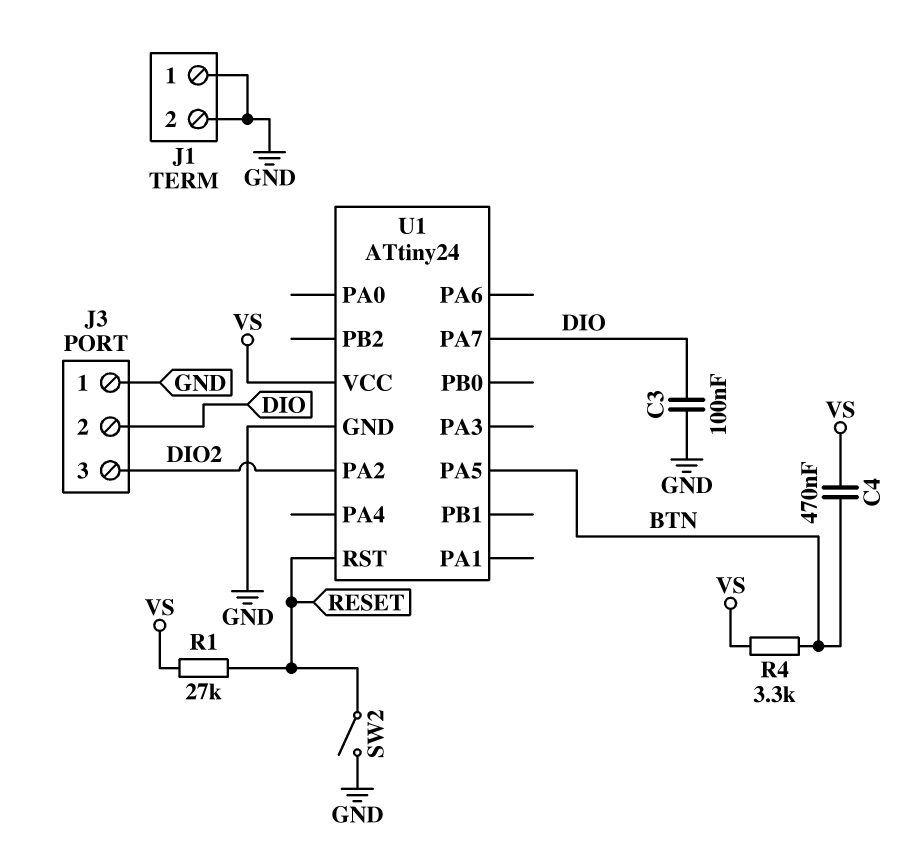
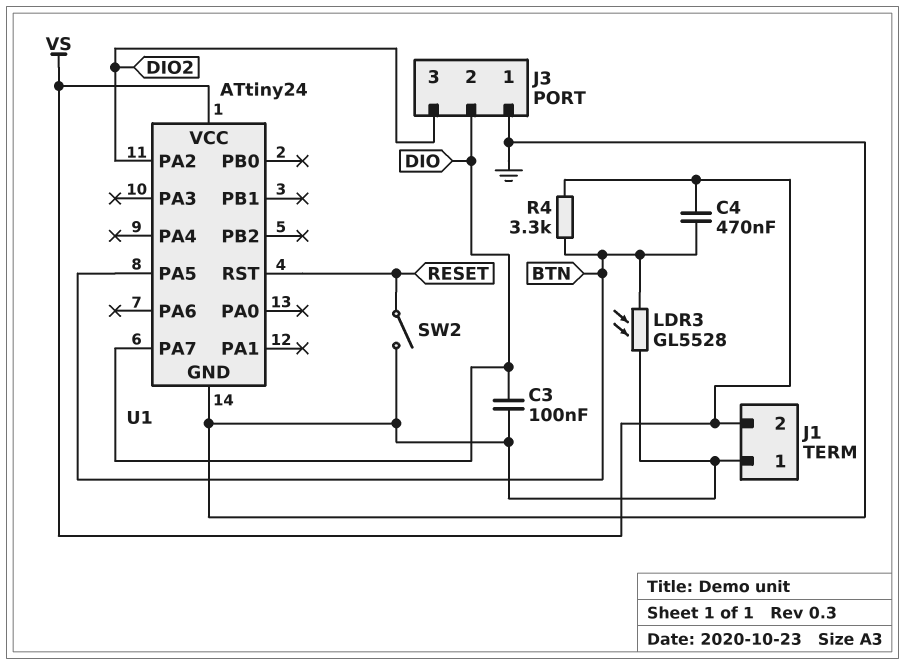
J1 pin 2: GND -> VS
LDR3: none -> GL5528 (BTN, GND)
R1: 27k (RESET, VS) -> none

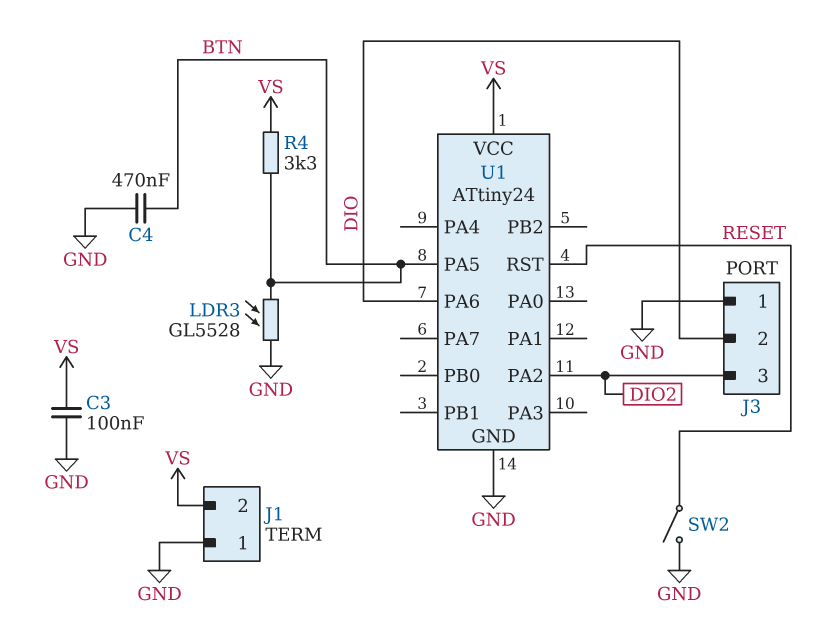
C3: 100nF (DIO, GND) -> 100nF (GND, VS)
C4: 470nF (BTN, VS) -> 470nF (BTN, GND)
U1 pin PA6: none -> DIO
U1 pin PA7: DIO -> none

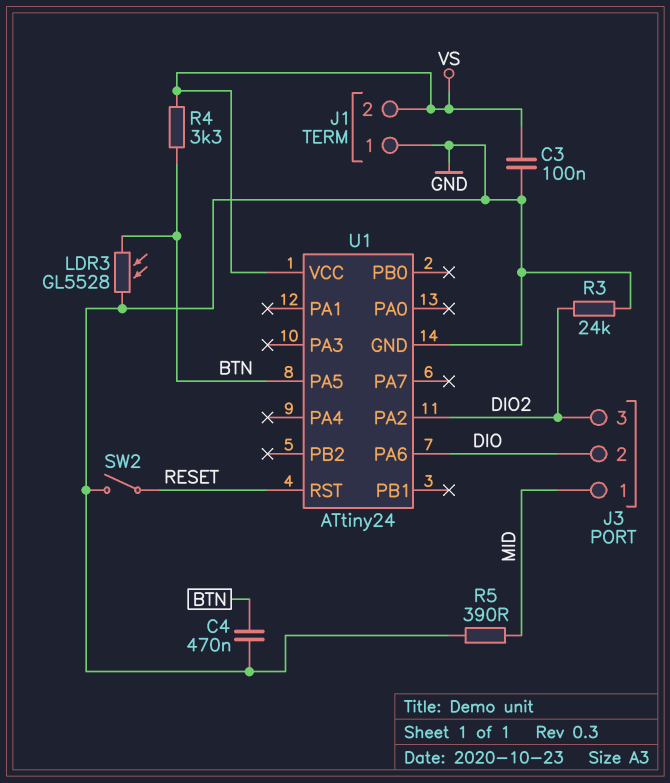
J3 pin 1: GND -> MID
R3: none -> 24k (DIO2, GND)
R5: none -> 390 (GND, MID)

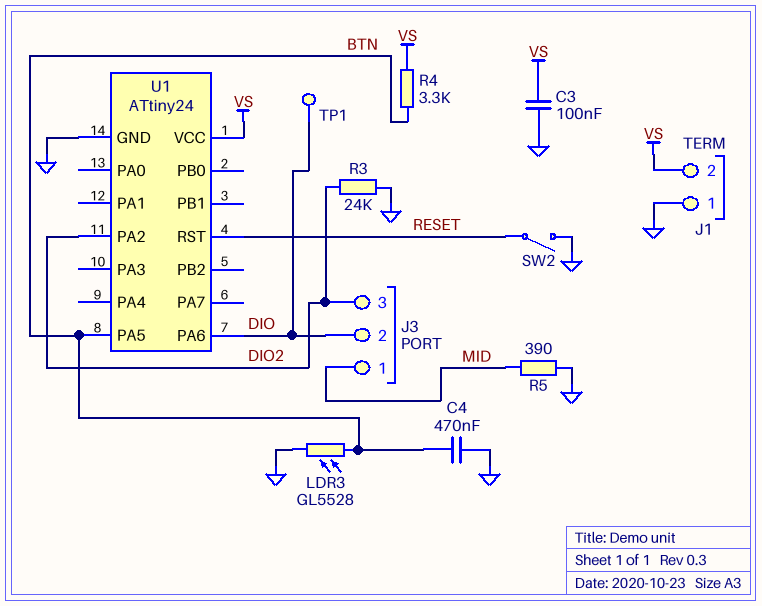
TP1: none -> test point (DIO)

